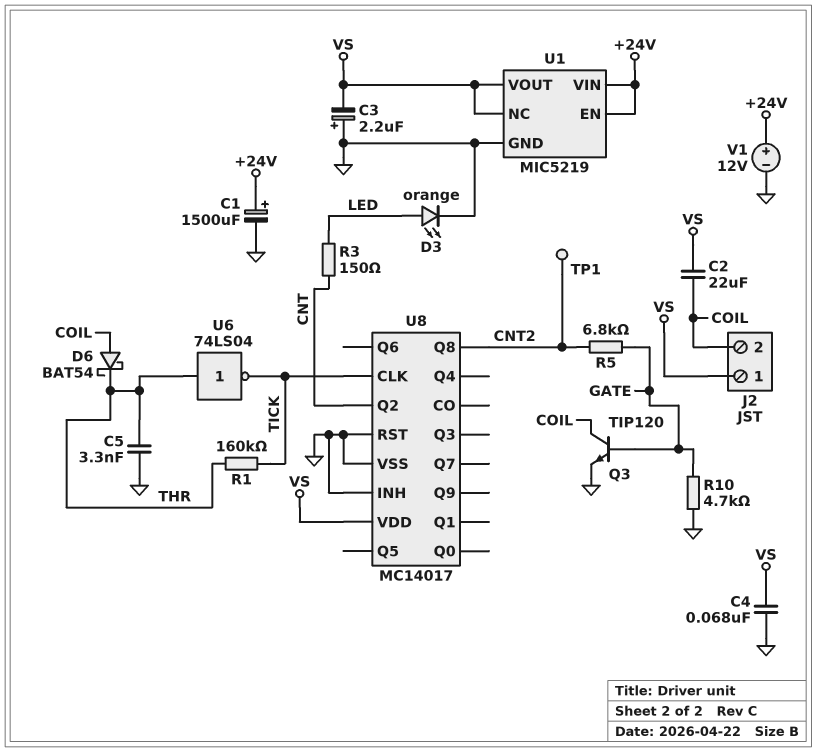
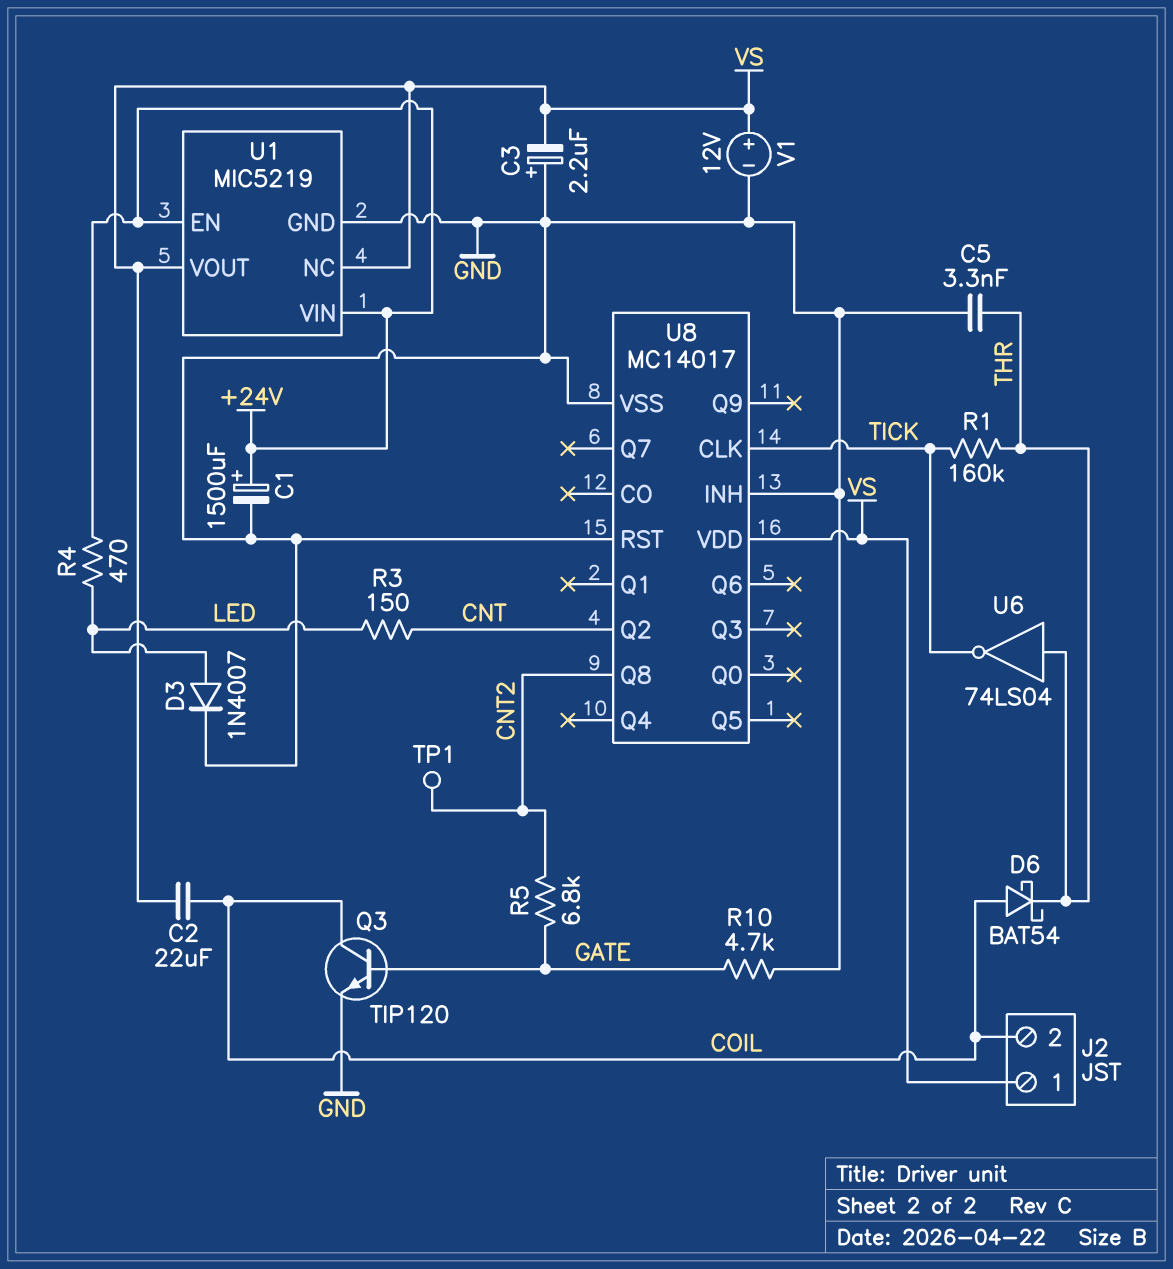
C4: 68nF (GND, VS) -> none
D3: LED orange (A LED, K GND) -> diode 1N4007 (A LED, K GND)
R4: none -> 470 (+24V, LED)
V1: 12V (plus +24V, minus GND) -> 12V (plus VS, minus GND)

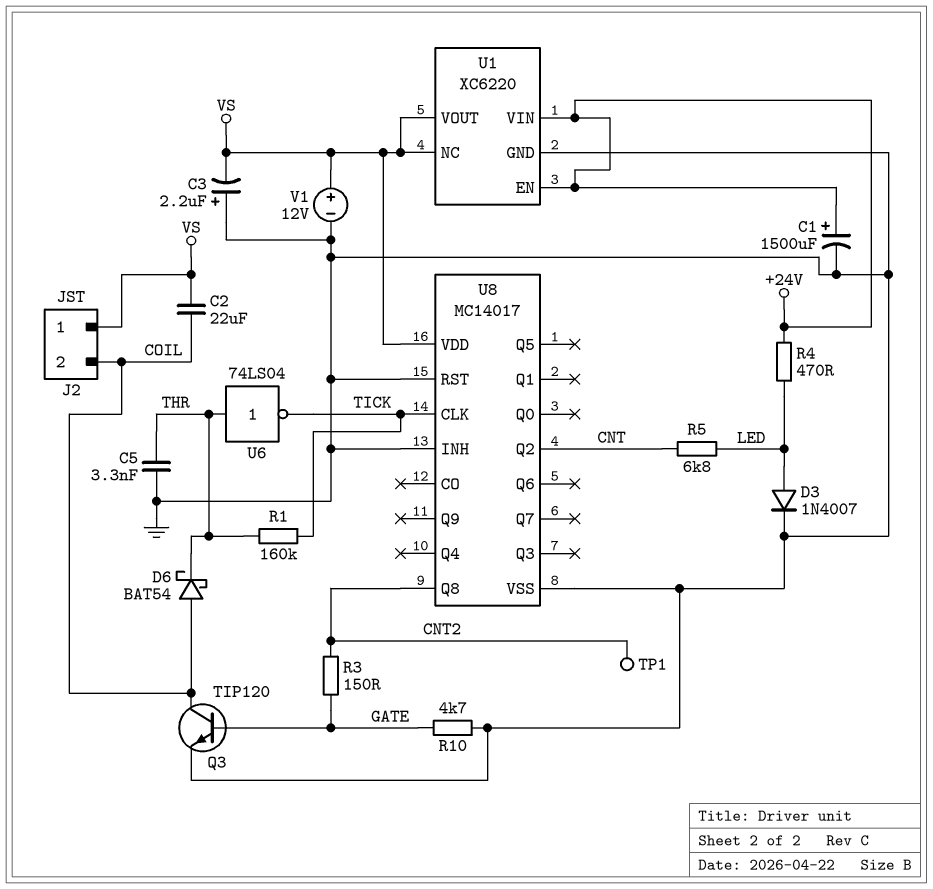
R3: 150 (CNT, LED) -> 150 (CNT2, GATE)
R5: 6.8k (CNT2, GATE) -> 6.8k (CNT, LED)
U1: MIC5219 -> XC6220

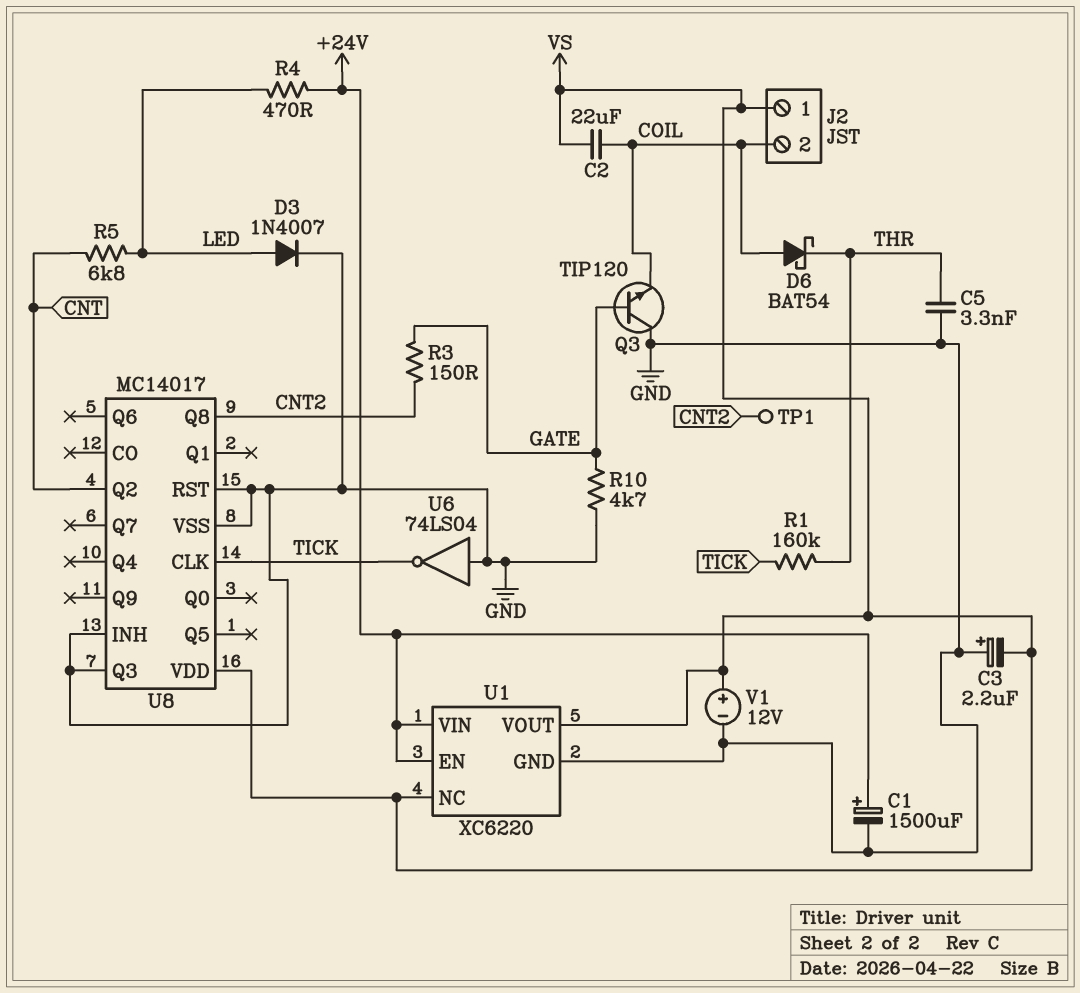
Q3: NPN TIP120 (B GATE, C COIL, E GND) -> NPN TIP120 (B GATE, C GND, E COIL)
U6: NOT 74LS04 (in THR, out TICK) -> NOT 74LS04 (in GND, out TICK)
U8 pin Q3: none -> GND

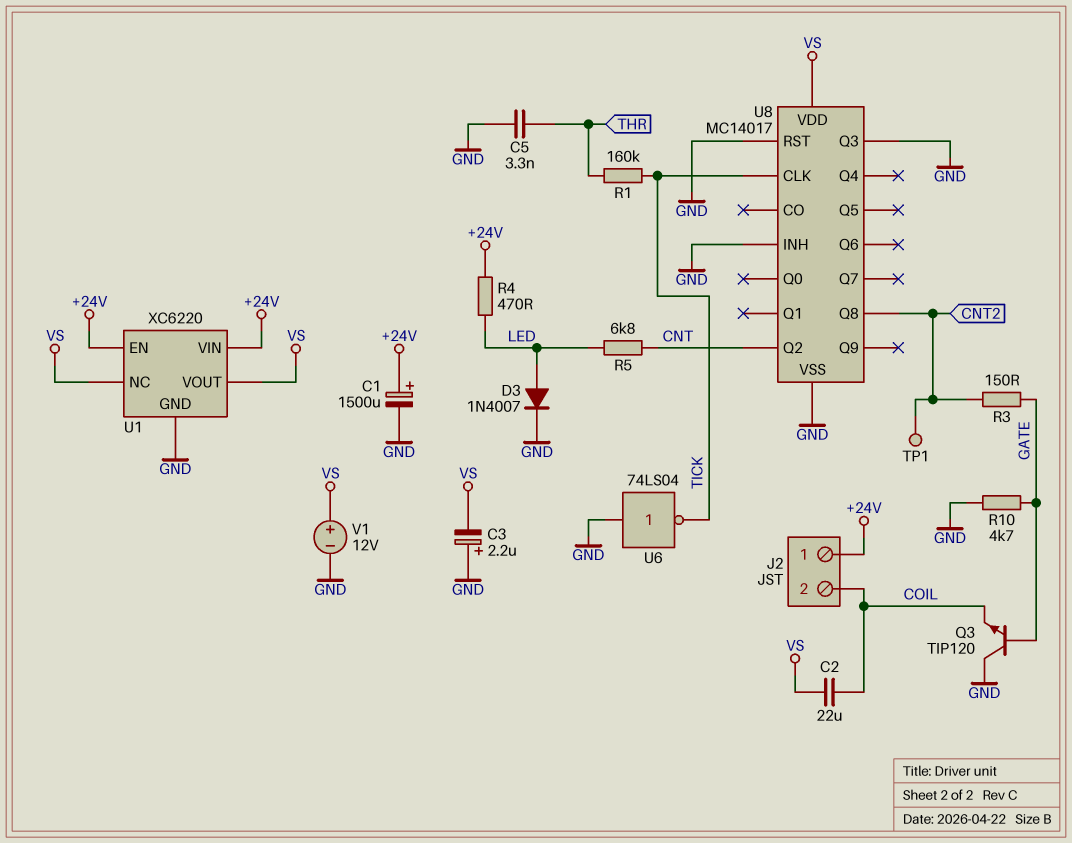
D6: schottky BAT54 (A COIL, K THR) -> none
J2 pin 1: VS -> +24V

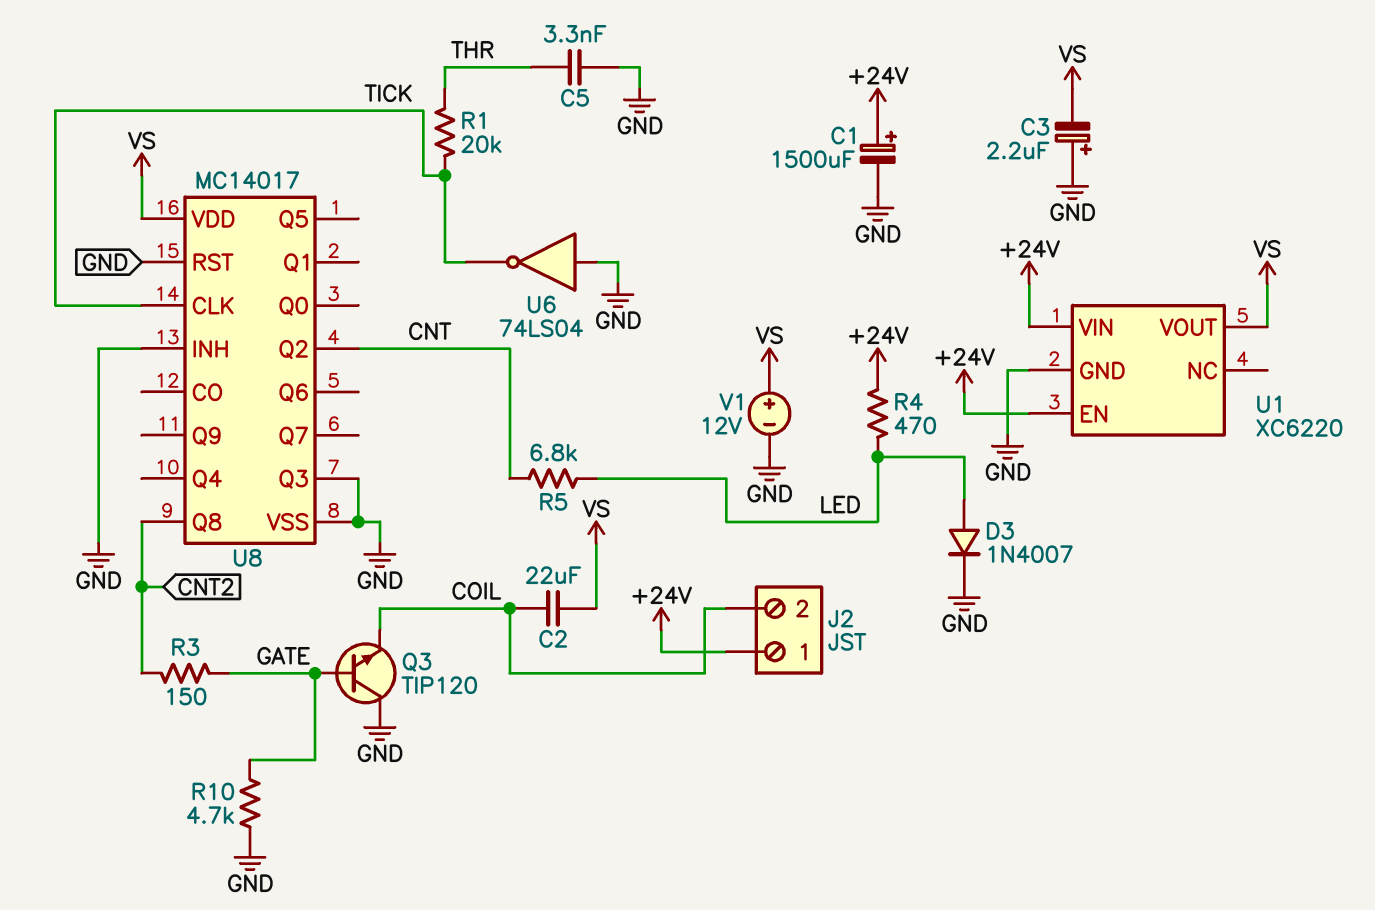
R1: 160k (THR, TICK) -> 20k (THR, TICK)
TP1: test point (CNT2) -> none
U1 pin NC: VS -> none

